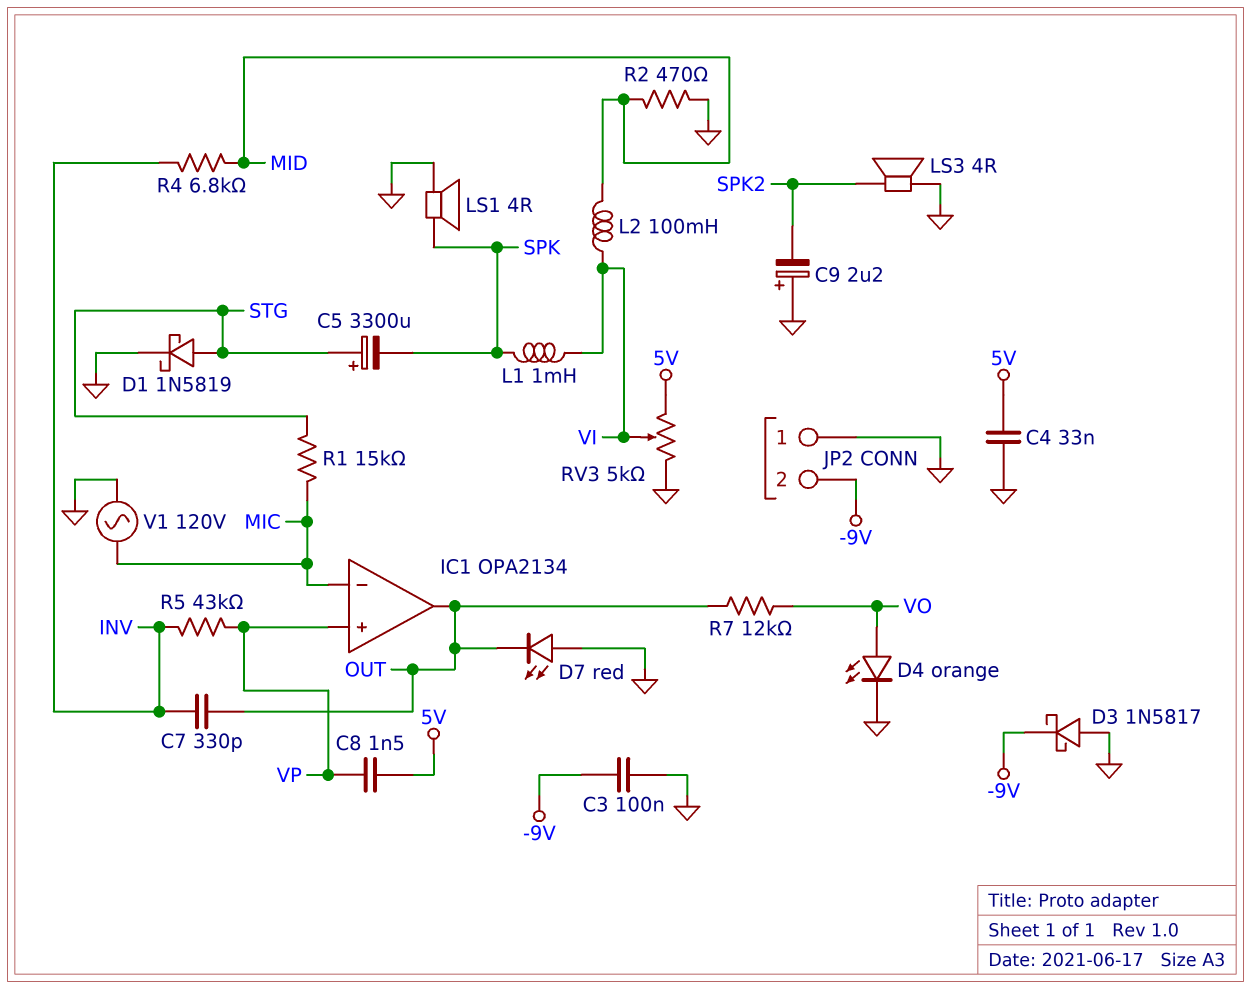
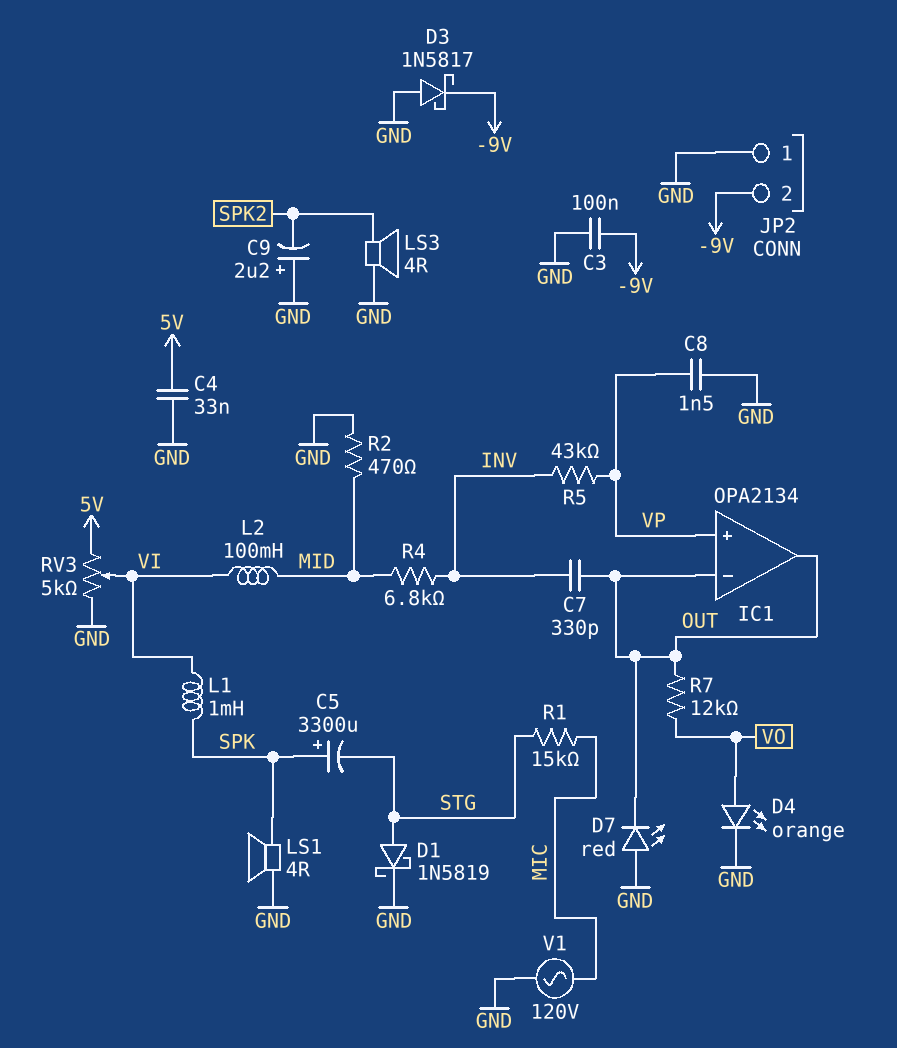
C5: 3300uF (plus STG, minus SPK) -> 3300uF (plus SPK, minus STG)
C8: 1.5nF (5V, VP) -> 1.5nF (GND, VP)
IC1 pin in-: MIC -> OUT

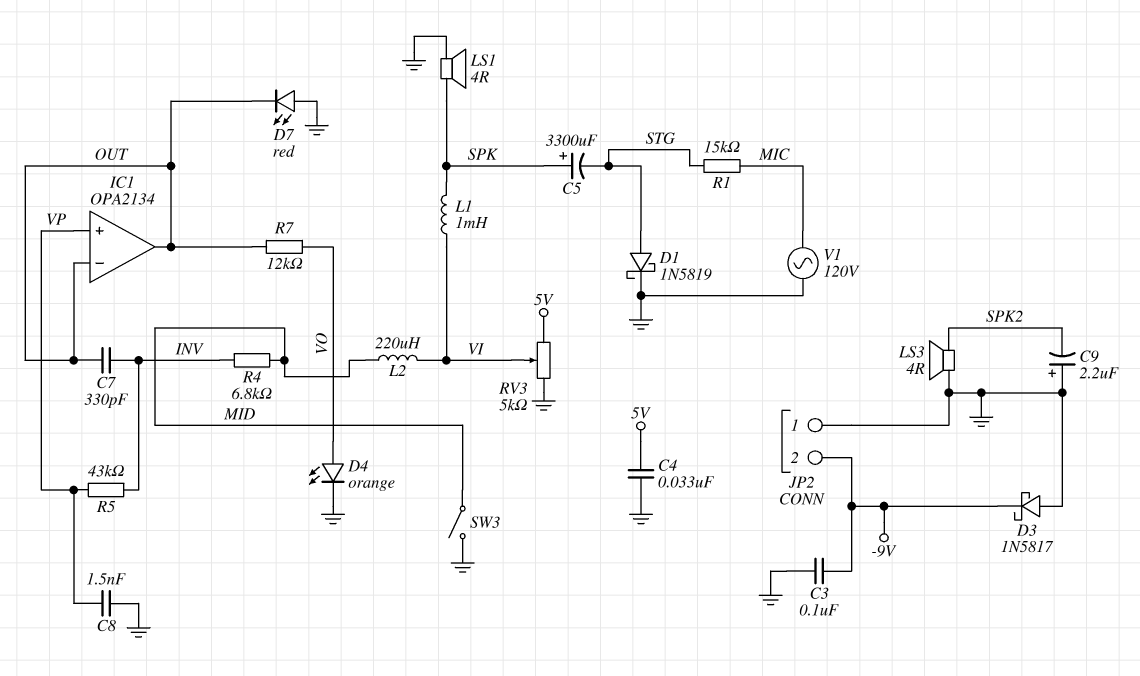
L2: 100mH (MID, VI) -> 220uH (MID, VI)
R2: 470 (GND, MID) -> none
SW3: none -> switch (GND, MID)

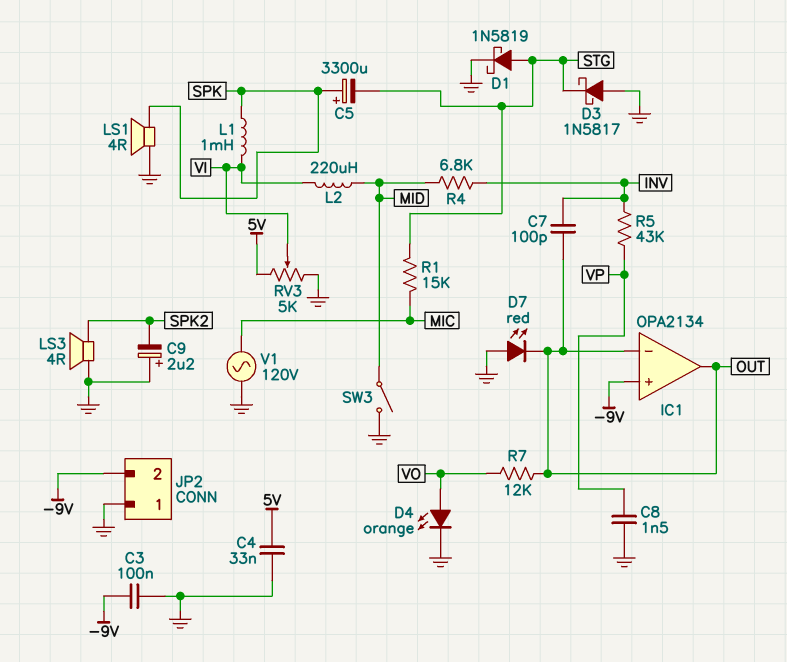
C7: 330pF (INV, OUT) -> 100pF (INV, OUT)
D3: schottky 1N5817 (A GND, K -9V) -> schottky 1N5817 (A GND, K STG)
IC1 pin in+: VP -> -9V

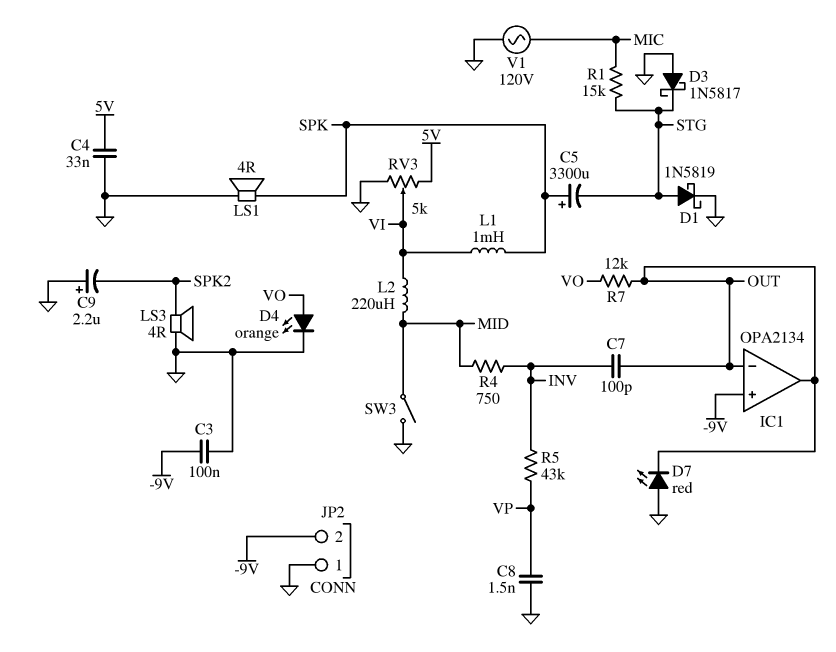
R4: 6.8k (INV, MID) -> 750 (INV, MID)

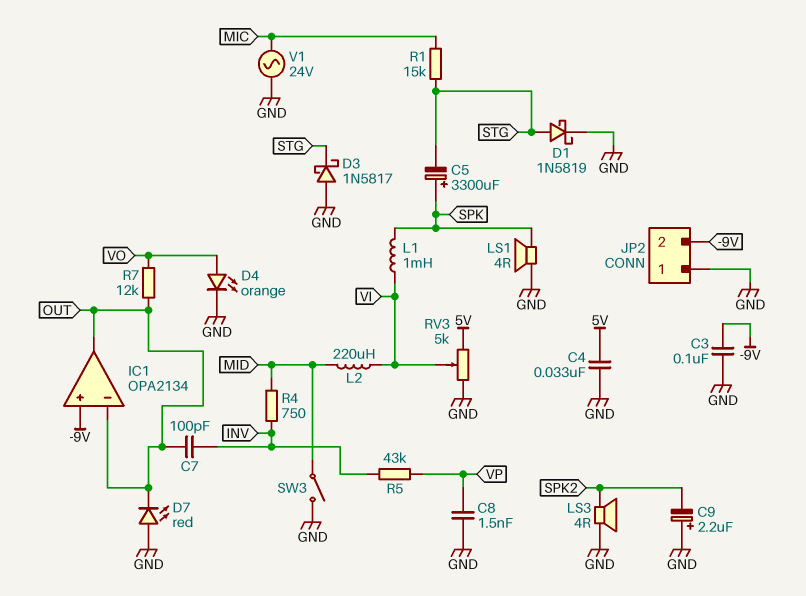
V1: AC 120V (GND, MIC) -> AC 24V (GND, MIC)

